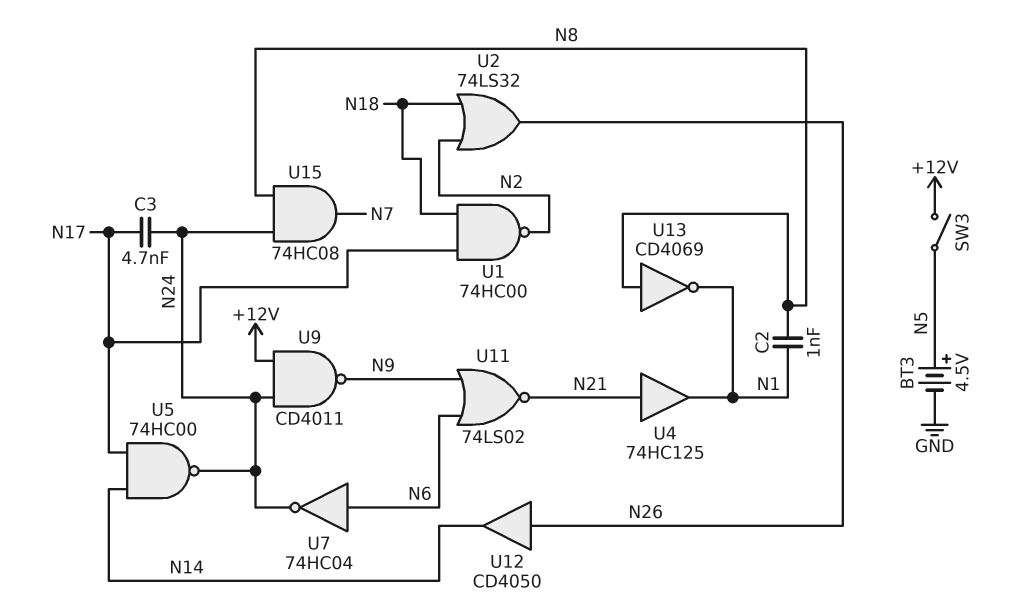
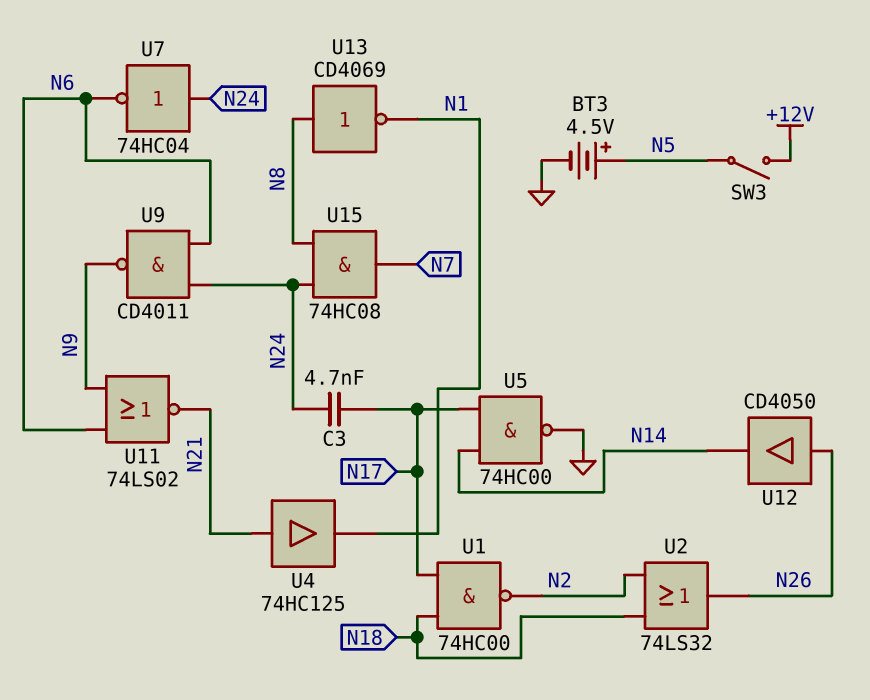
C2: 1nF (N1, N8) -> none
U5: NAND 74HC00 (in N14, in N17, out N24) -> NAND 74HC00 (in N14, in N17, out GND)
U7: NOT 74HC04 (in N6, out N24) -> NOT 74HC04 (in N24, out N6)
U9: NAND CD4011 (in +12V, in N24, out N9) -> NAND CD4011 (in N6, in N24, out N9)

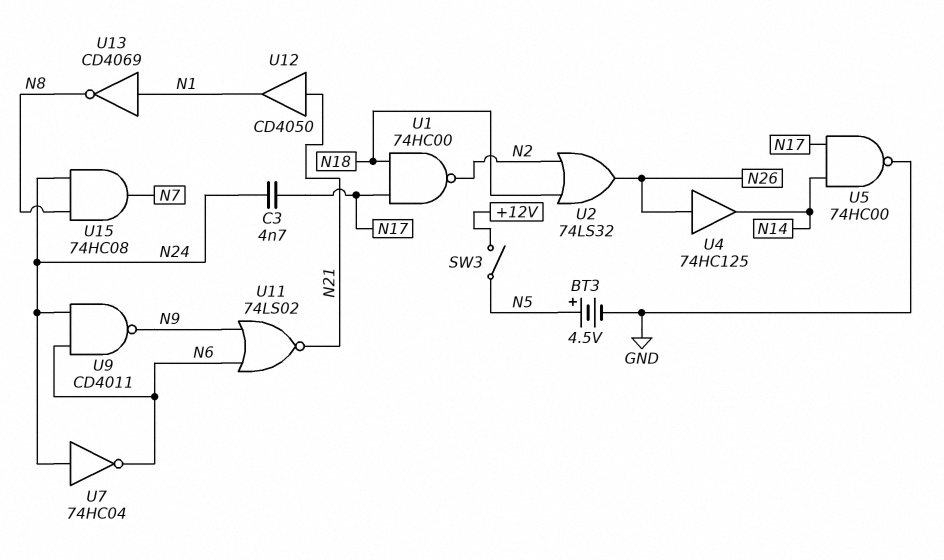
U4: buffer 74HC125 (in N21, out N1) -> buffer 74HC125 (in N26, out N14)
U12: buffer CD4050 (in N26, out N14) -> buffer CD4050 (in N21, out N1)
U13: NOT CD4069 (in N8, out N1) -> NOT CD4069 (in N1, out N8)

